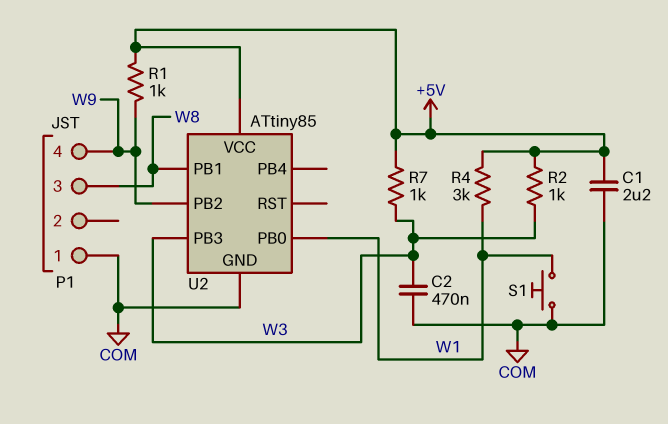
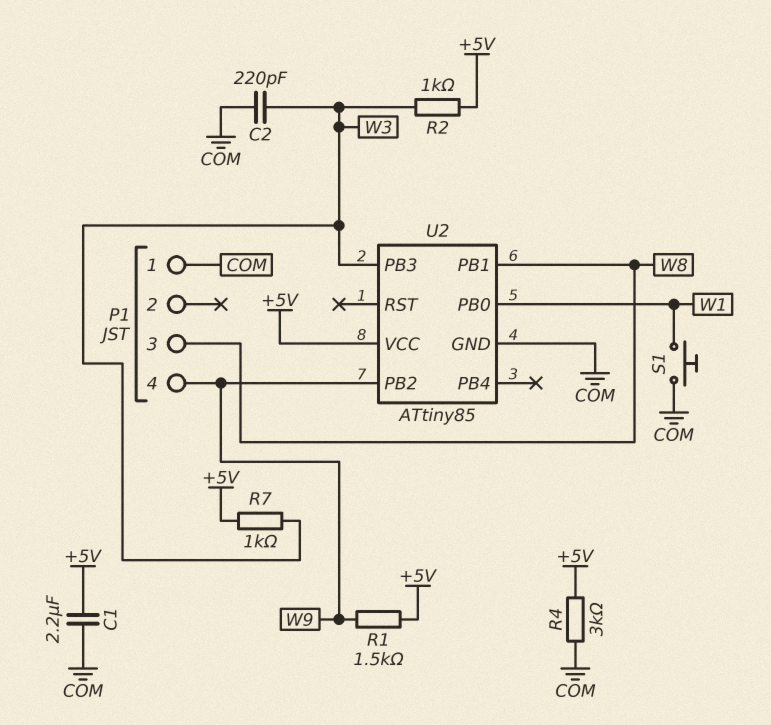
C2: 470nF (COM, W3) -> 220pF (COM, W3)
R1: 1k (+5V, W9) -> 1.5k (+5V, W9)
R4: 3k (+5V, W1) -> 3k (+5V, COM)

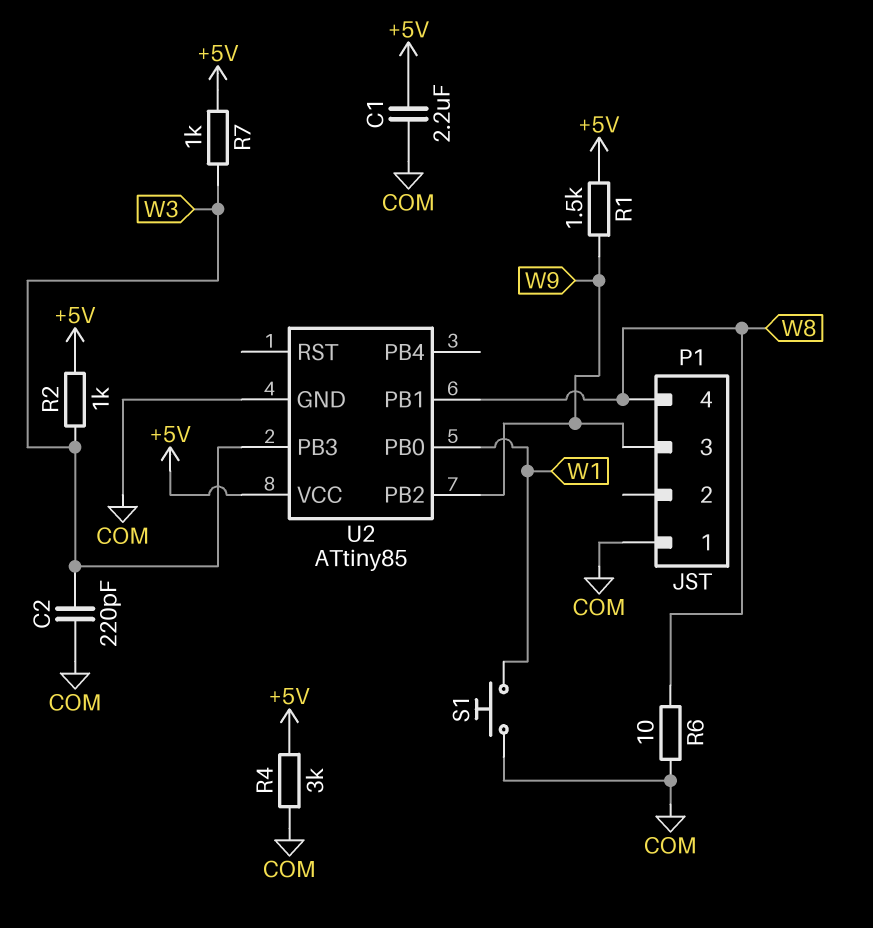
P1 pin 3: W8 -> W9
P1 pin 4: W9 -> W8
R6: none -> 10 (COM, W8)

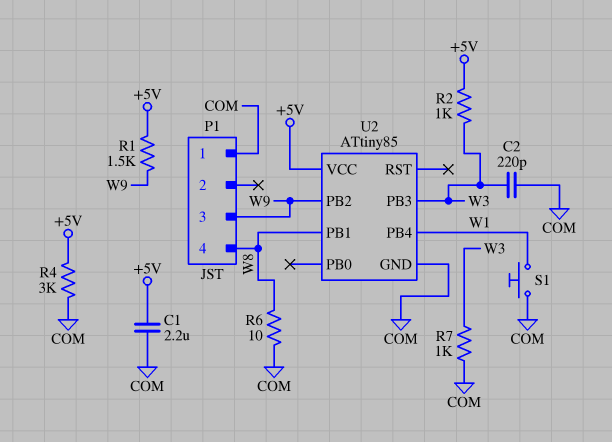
R7: 1k (+5V, W3) -> 1k (COM, W3)
U2 pin PB0: W1 -> none
U2 pin PB4: none -> W1

